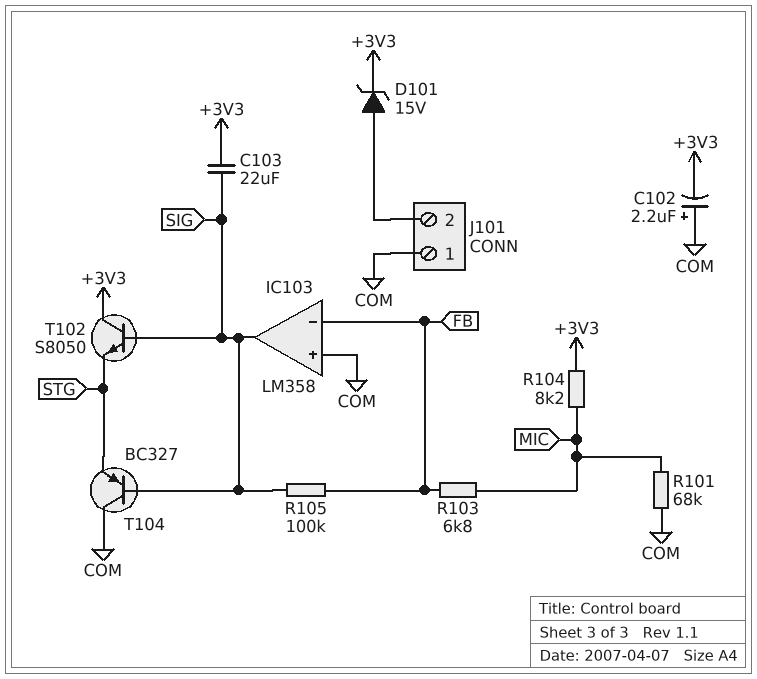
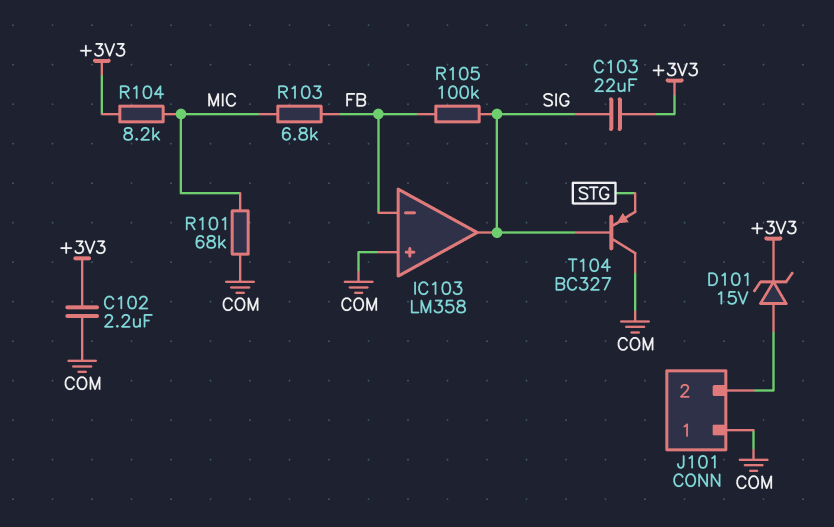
C102: 2.2uF (plus COM, minus +3V3) -> 2.2uF (+3V3, COM)
T102: NPN S8050 (B SIG, C +3V3, E STG) -> none

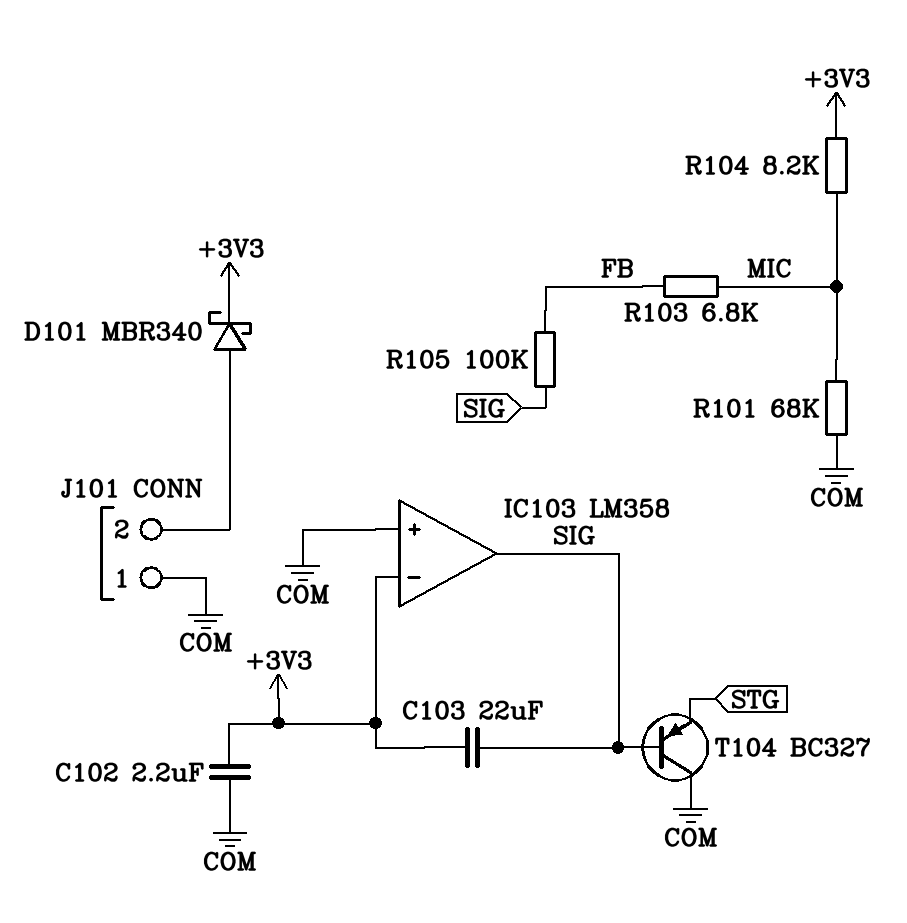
D101: zener 15V (A J101/2, K +3V3) -> schottky MBR340 (A J101/2, K +3V3)
IC103 pin in-: FB -> +3V3

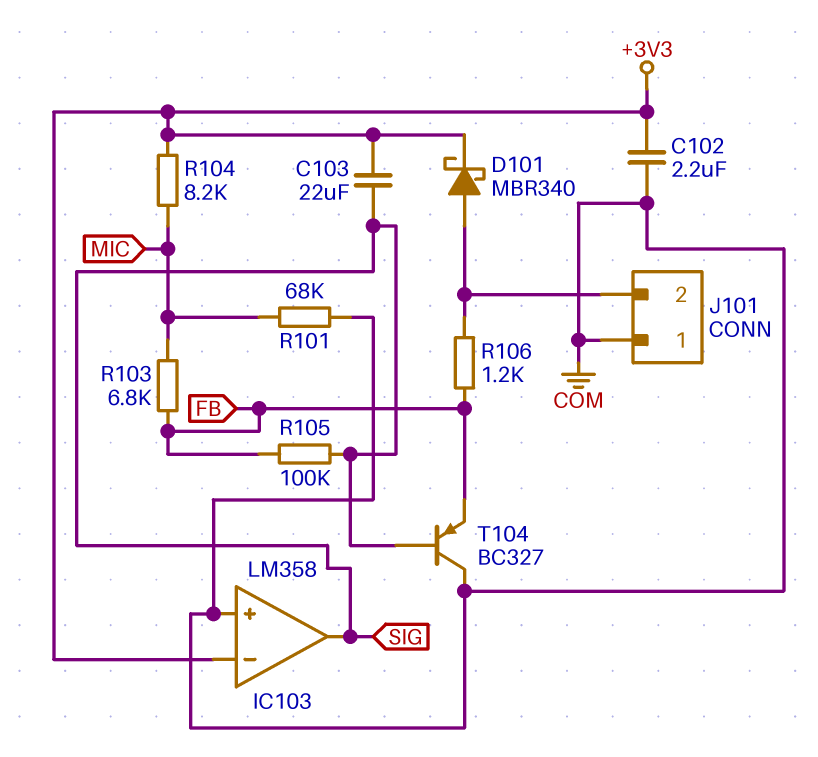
R106: none -> 1.2k (FB, J101/2)
T104: PNP BC327 (B SIG, C COM, E STG) -> PNP BC327 (B SIG, C COM, E FB)

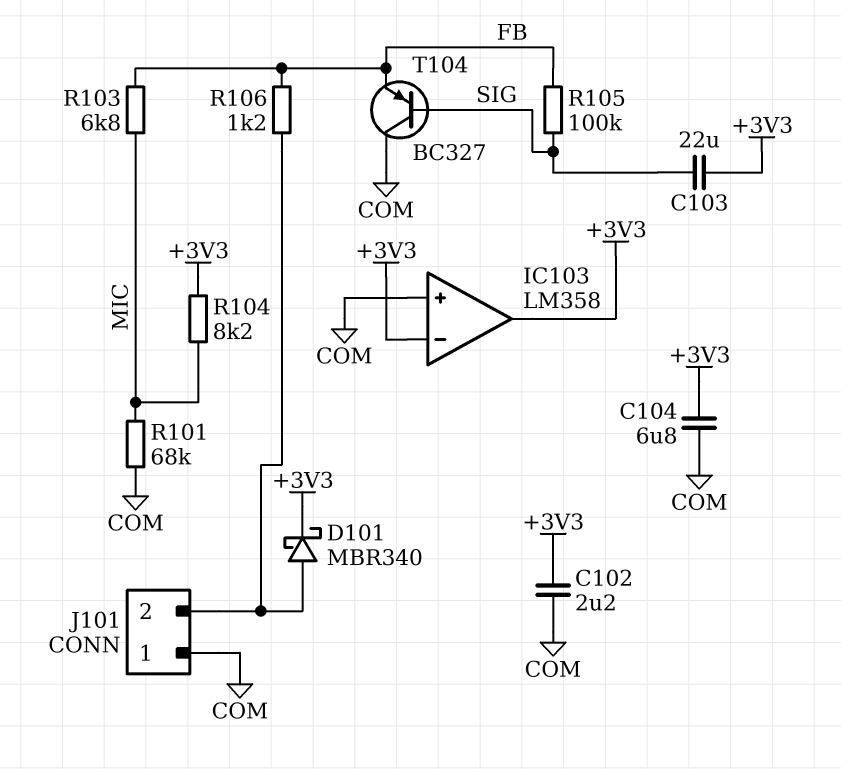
C104: none -> 6.8uF (+3V3, COM)
IC103 pin out: SIG -> +3V3

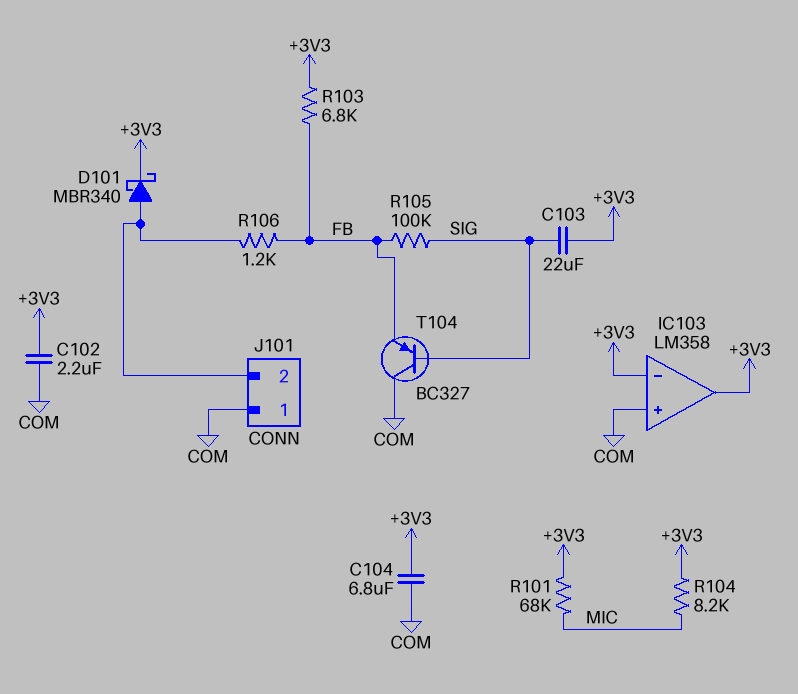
R101: 68k (COM, MIC) -> 68k (+3V3, MIC)
R103: 6.8k (FB, MIC) -> 6.8k (+3V3, FB)

